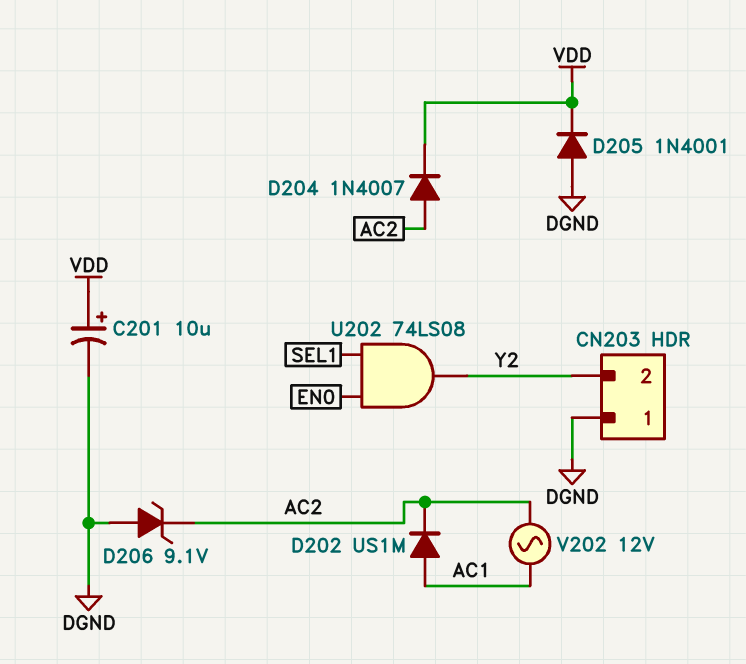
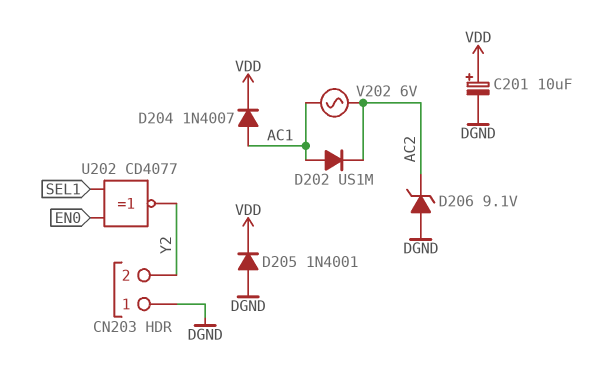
D204: diode 1N4007 (A AC2, K VDD) -> diode 1N4007 (A AC1, K VDD)
U202: AND 74LS08 (in EN0, in SEL1, out Y2) -> XNOR CD4077 (in EN0, in SEL1, out Y2)
V202: AC 12V (AC1, AC2) -> AC 6V (AC1, AC2)

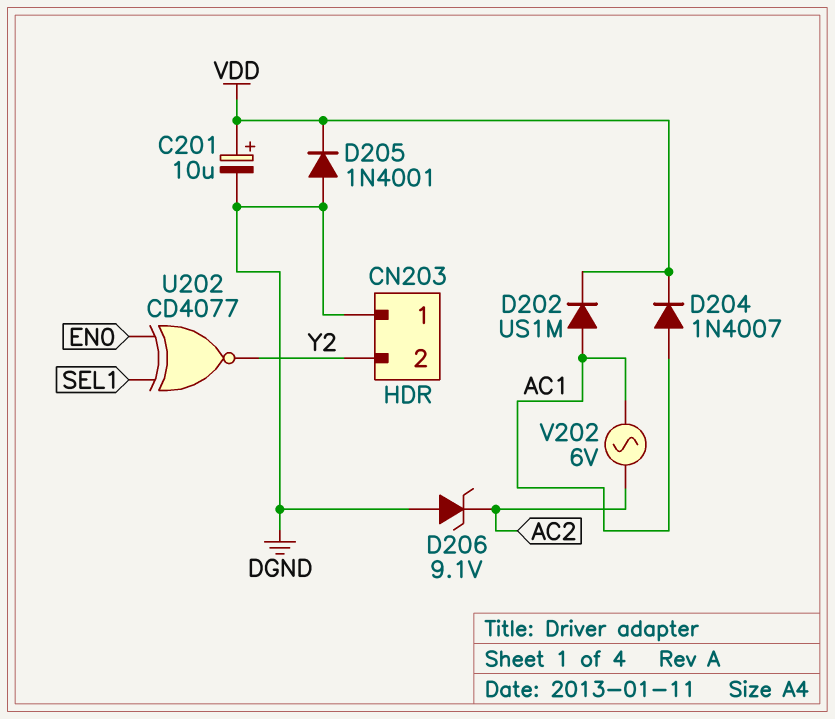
D202: diode US1M (A AC1, K AC2) -> diode US1M (A AC1, K VDD)

